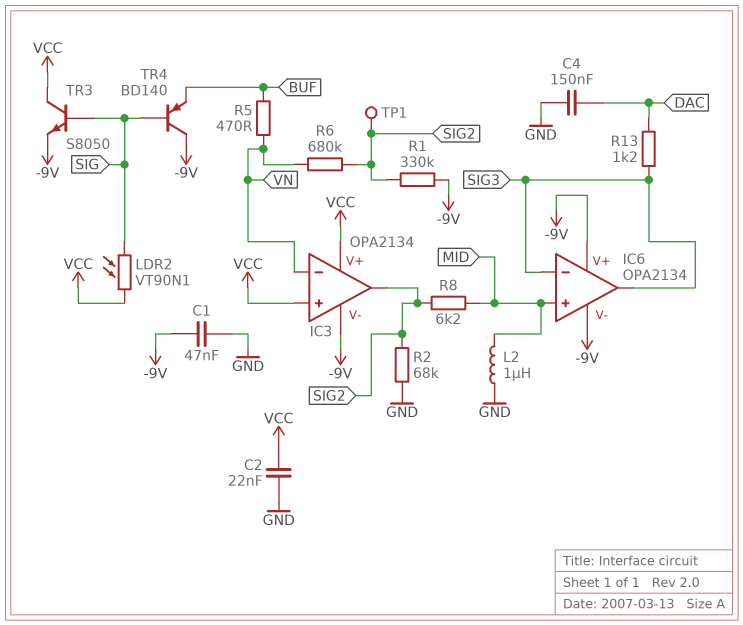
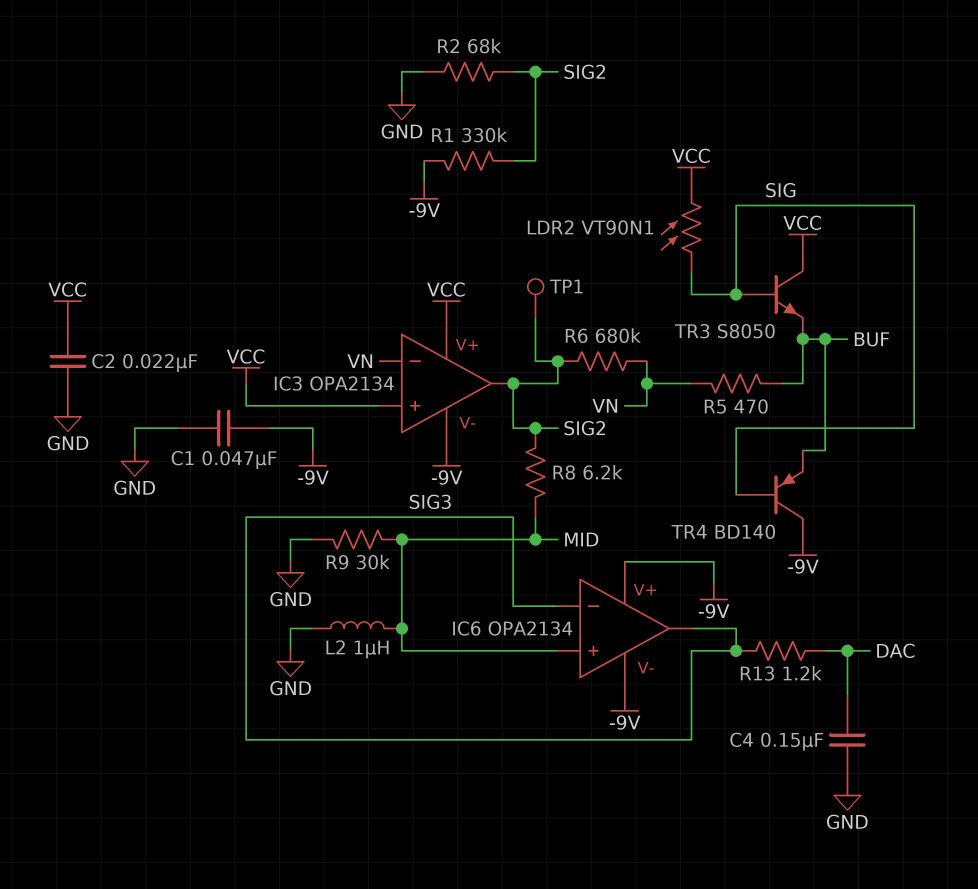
R9: none -> 30k (GND, MID)
TR3: NPN S8050 (B SIG, C VCC, E -9V) -> NPN S8050 (B SIG, C VCC, E BUF)

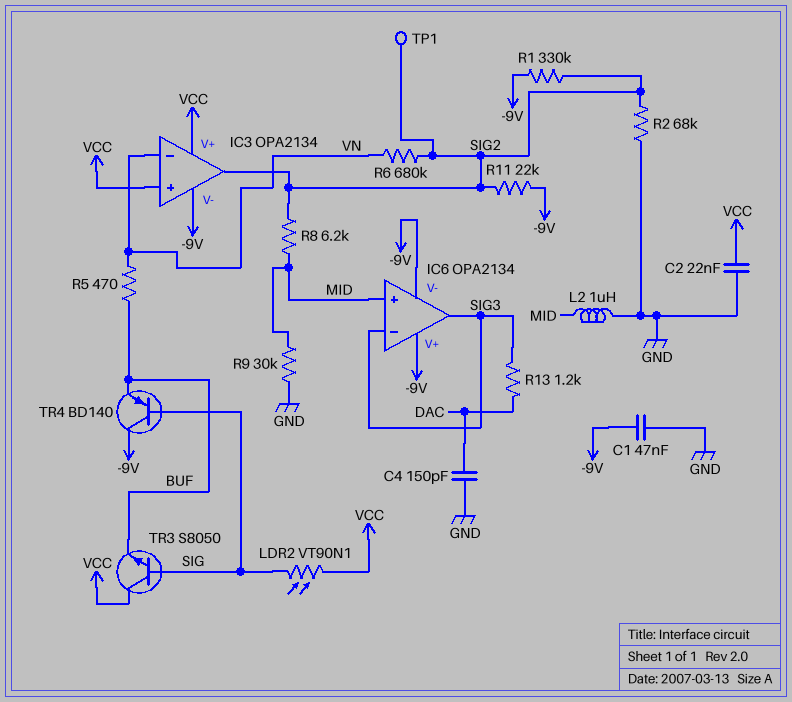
C4: 150nF (DAC, GND) -> 150pF (DAC, GND)
R11: none -> 22k (-9V, SIG2)

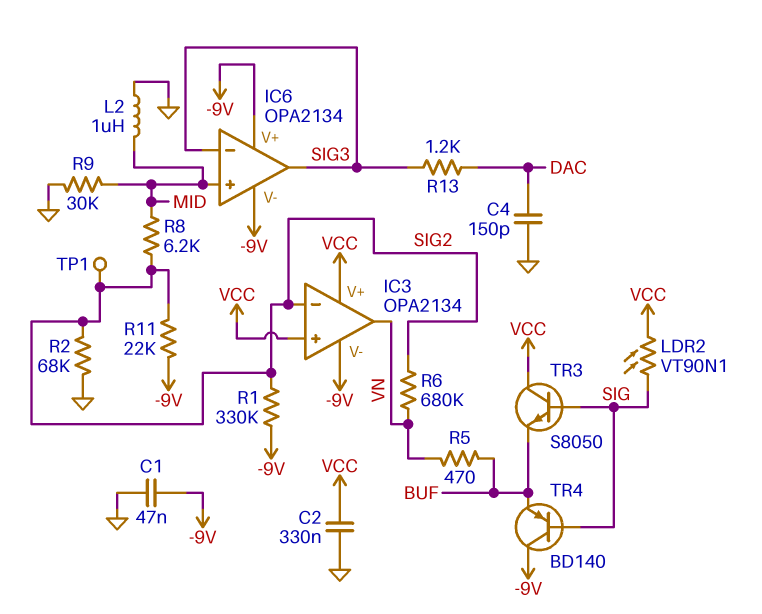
C2: 22nF (GND, VCC) -> 330nF (GND, VCC)
IC3 pin in-: VN -> SIG2
IC3 pin out: SIG2 -> VN

